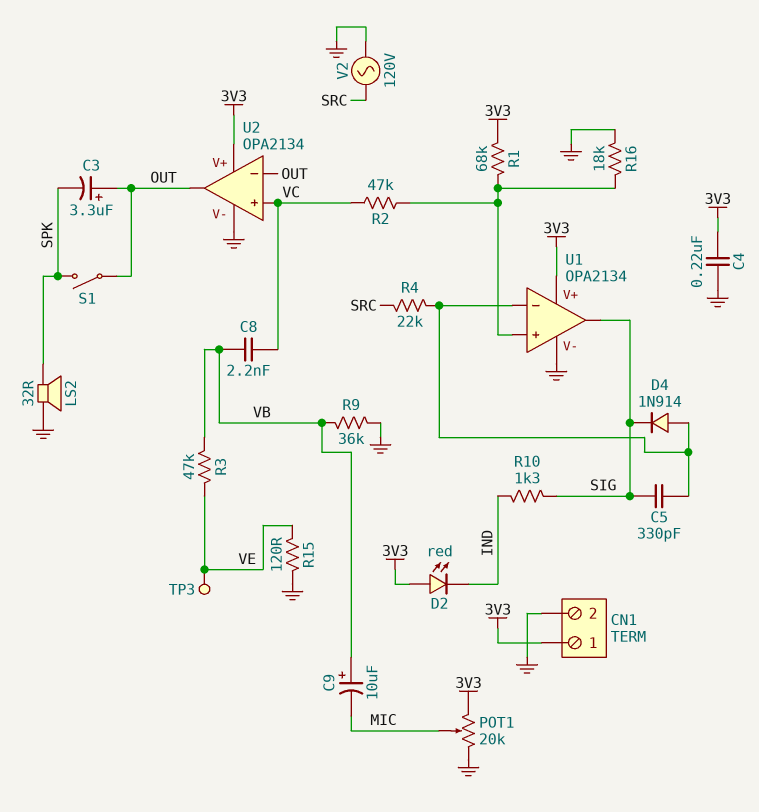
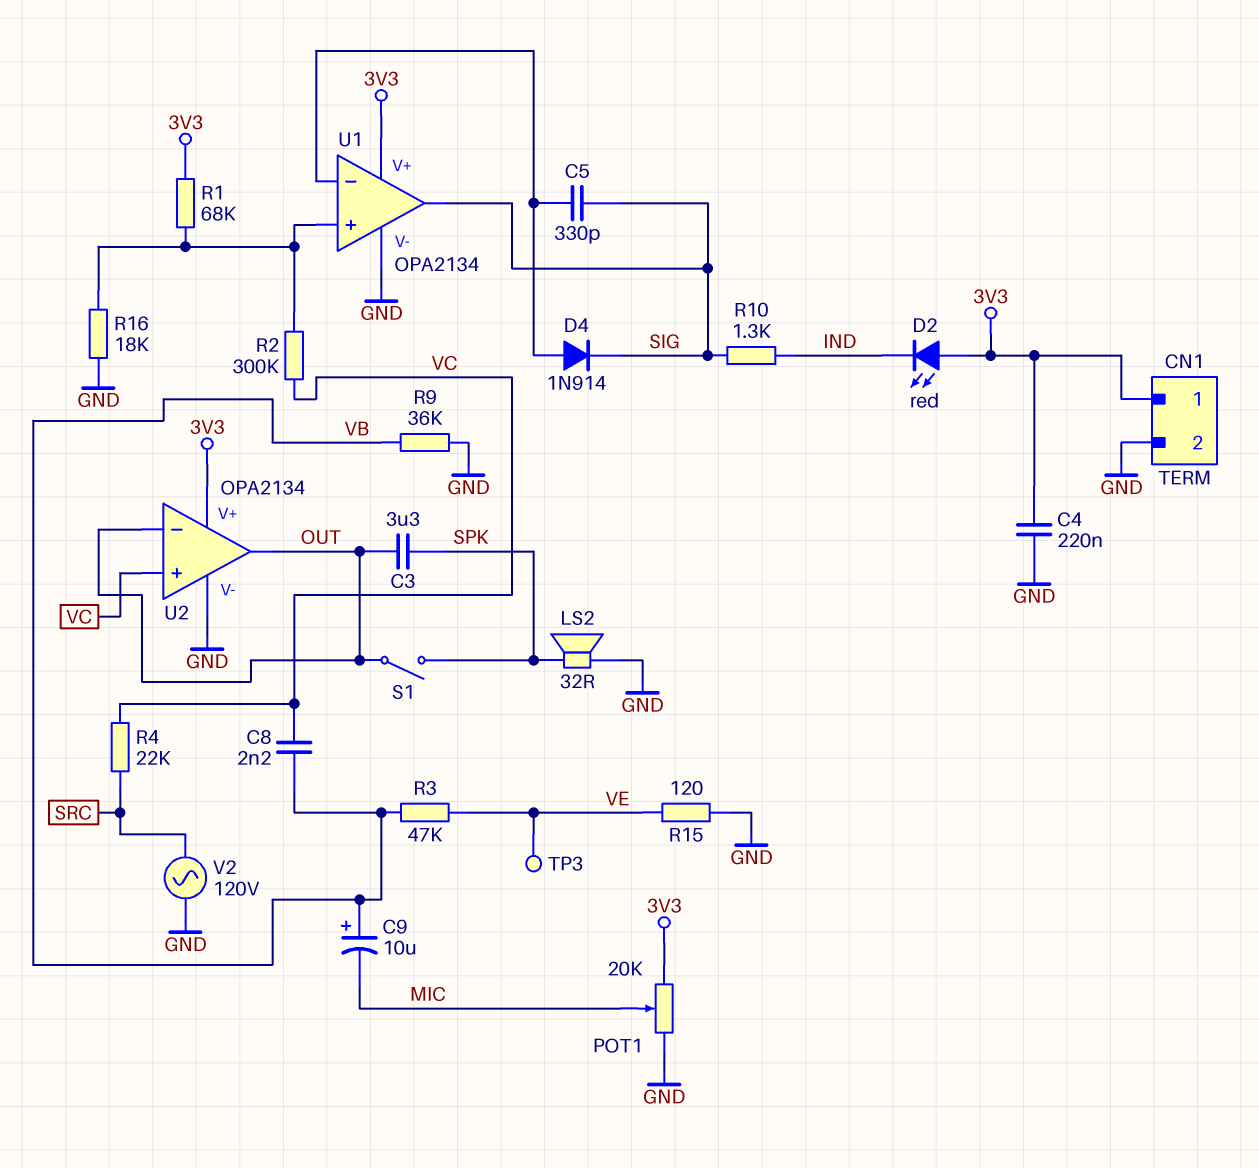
C3: 3.3uF (plus OUT, minus SPK) -> 3.3uF (OUT, SPK)
R2: 47k (U1/in+, VC) -> 300k (U1/in+, VC)
R4: 22k (SRC, U1/in-) -> 22k (SRC, VC)

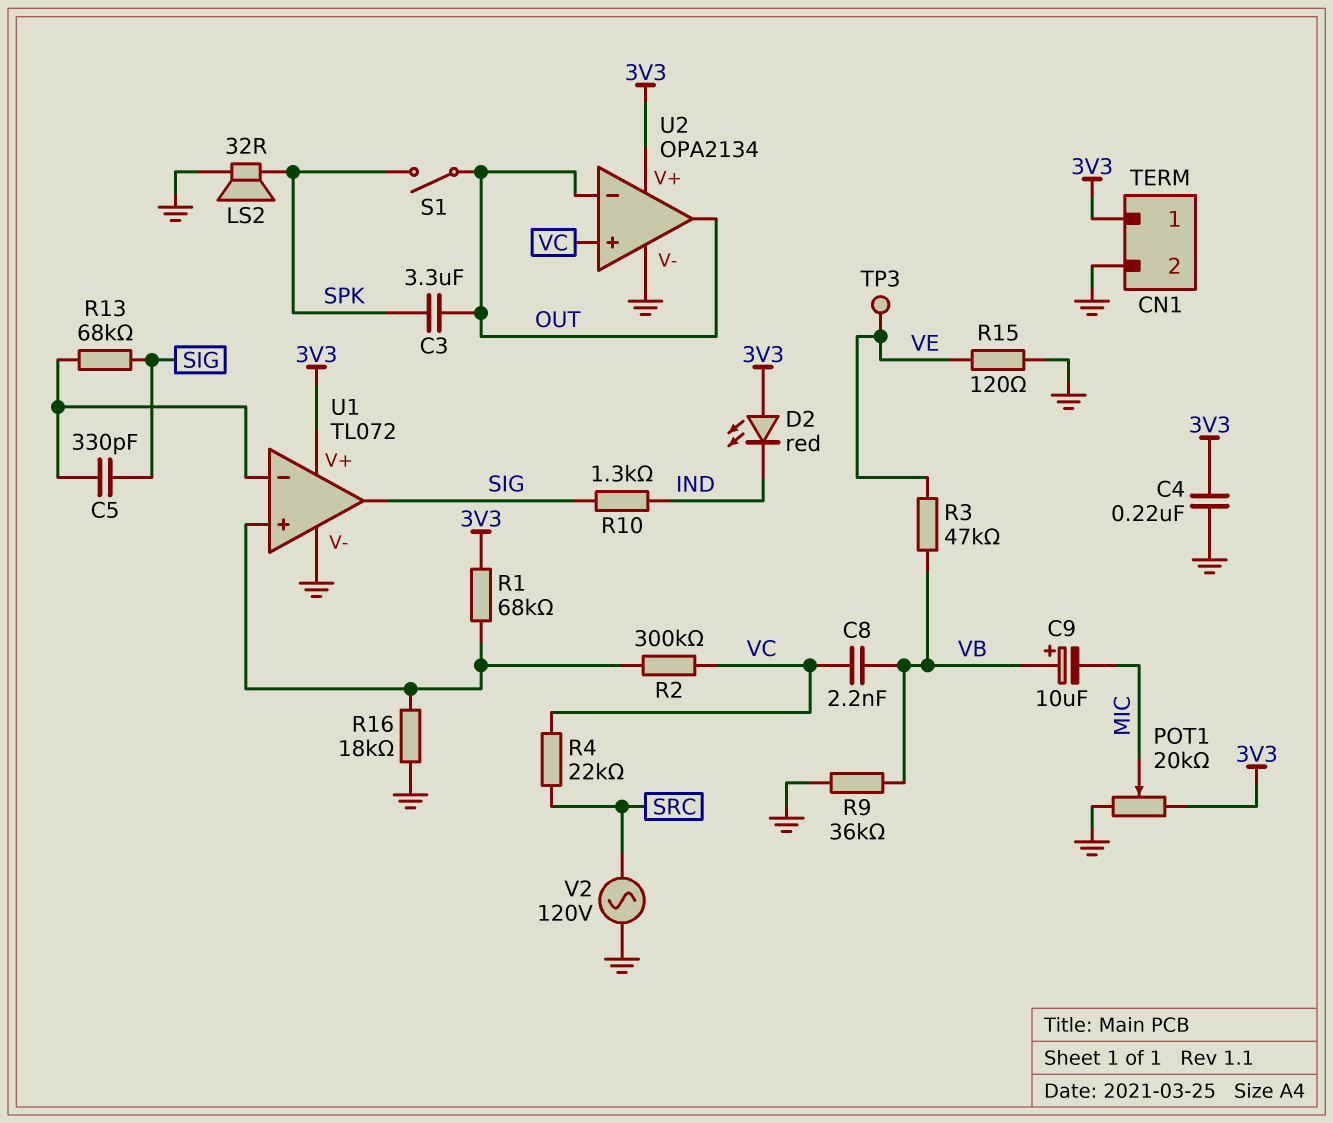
D4: diode 1N914 (A U1/in-, K SIG) -> none
R13: none -> 68k (SIG, U1/in-)
U1: OPA2134 -> TL072

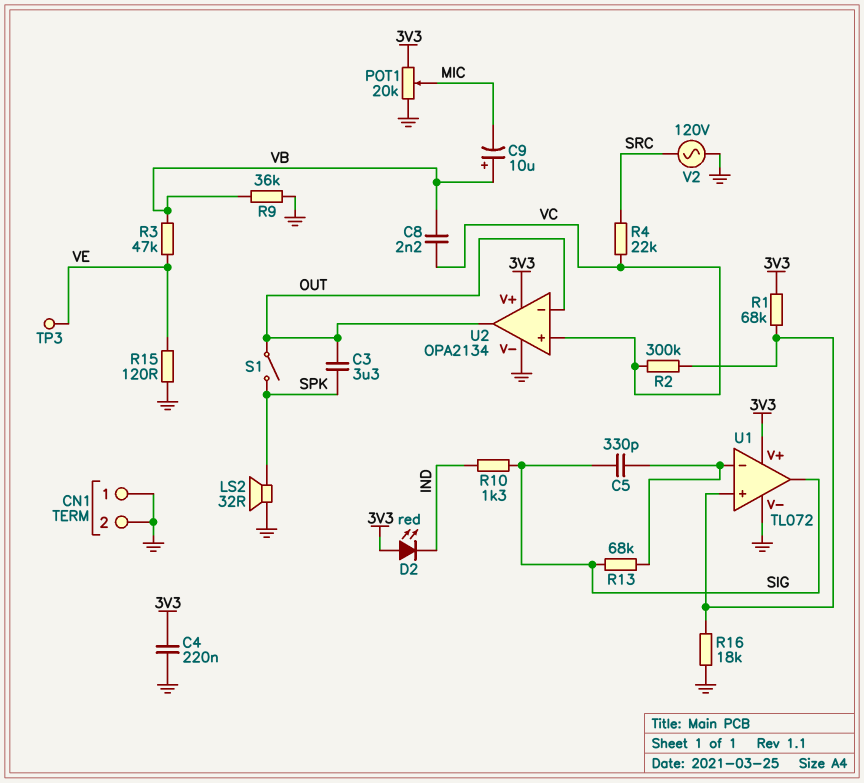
CN1 pin 1: 3V3 -> GND

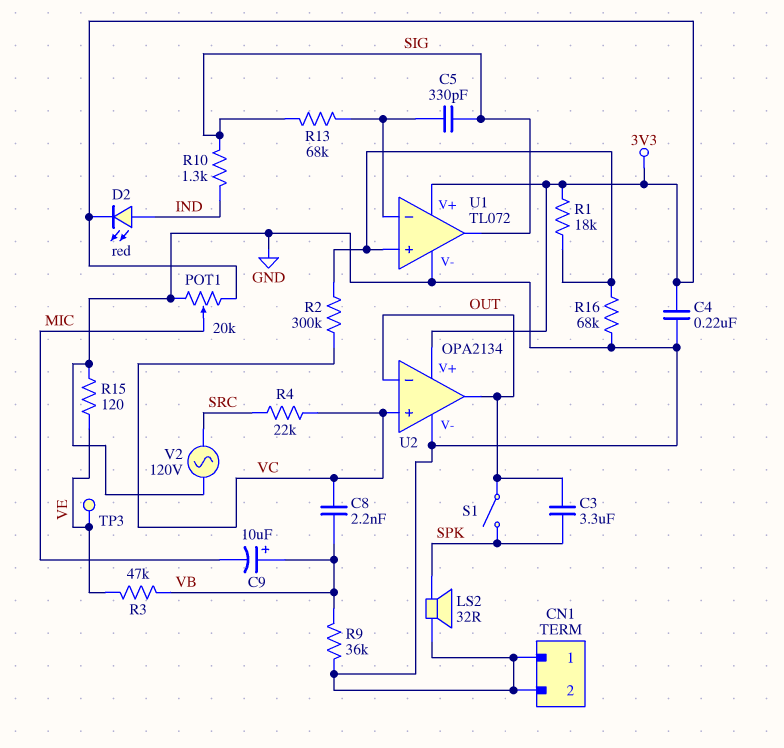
D2: LED red (A 3V3, K IND) -> LED red (A IND, K 3V3)
R1: 68k (3V3, U1/in+) -> 18k (3V3, U1/in+)
R16: 18k (GND, U1/in+) -> 68k (GND, U1/in+)

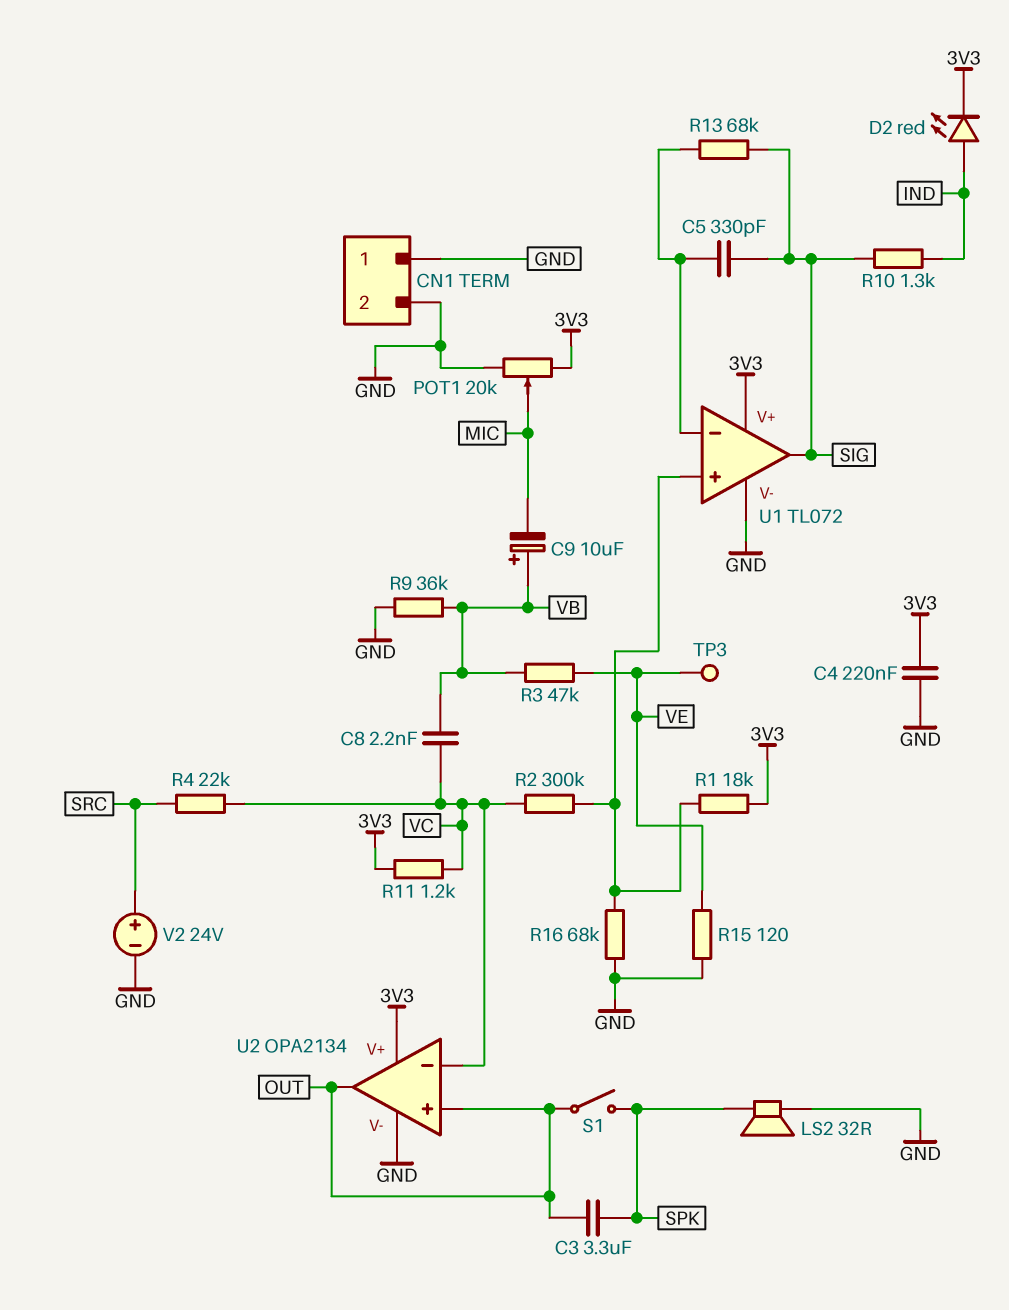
R11: none -> 1.2k (3V3, VC)
U2 pin in+: VC -> OUT
U2 pin in-: OUT -> VC
V2: AC 120V (GND, SRC) -> 24V (plus SRC, minus GND)

